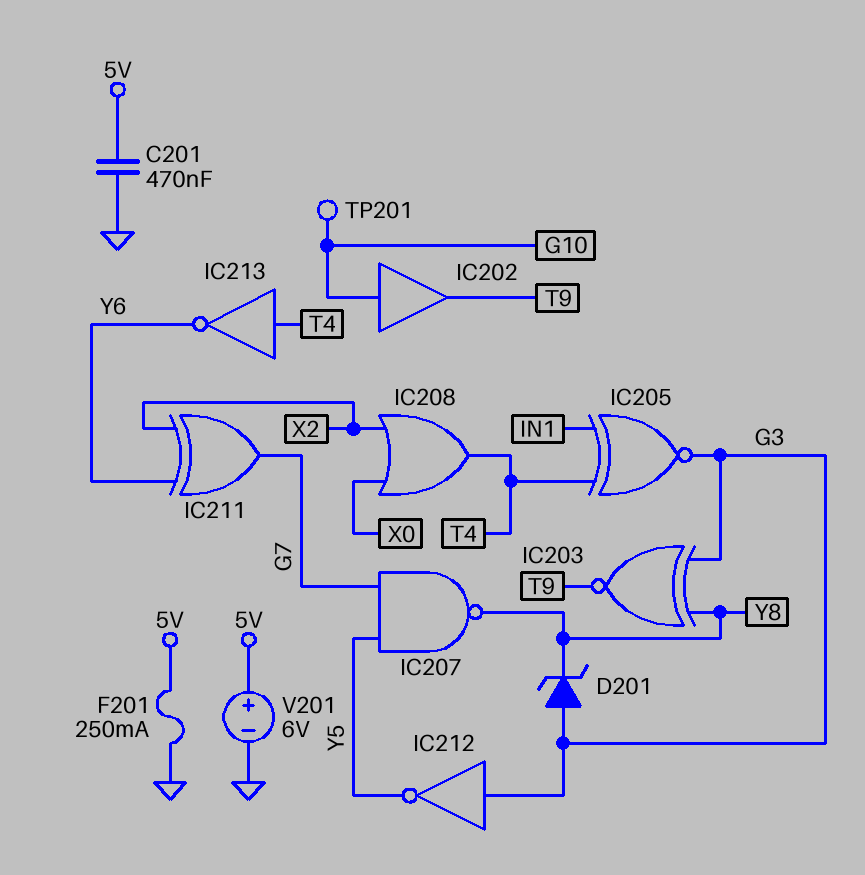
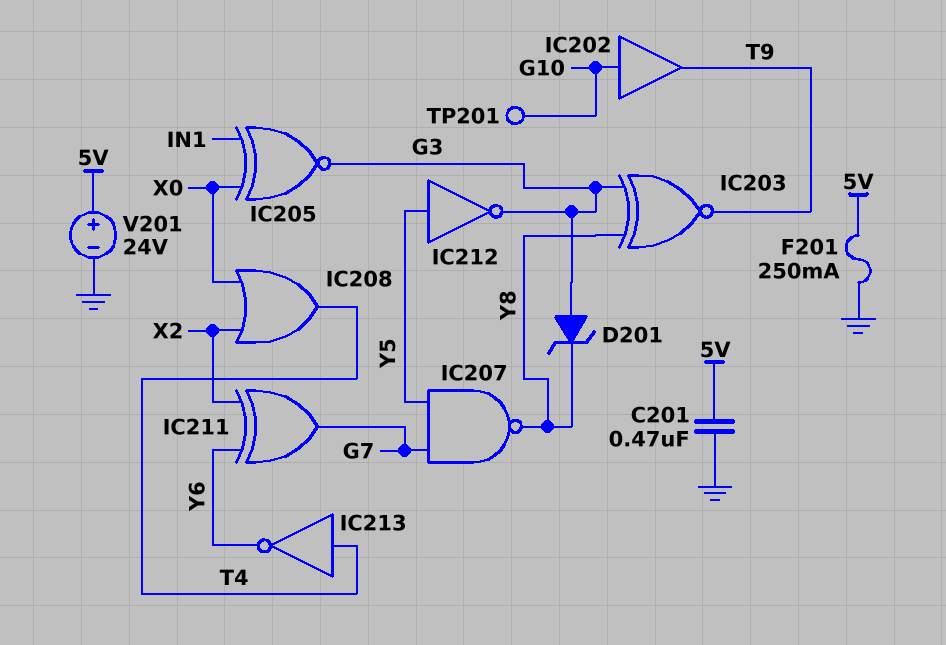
IC205: XNOR (in IN1, in T4, out G3) -> XNOR (in IN1, in X0, out G3)
IC212: NOT (in G3, out Y5) -> NOT (in Y5, out G3)
V201: 6V (plus 5V, minus GND) -> 24V (plus 5V, minus GND)

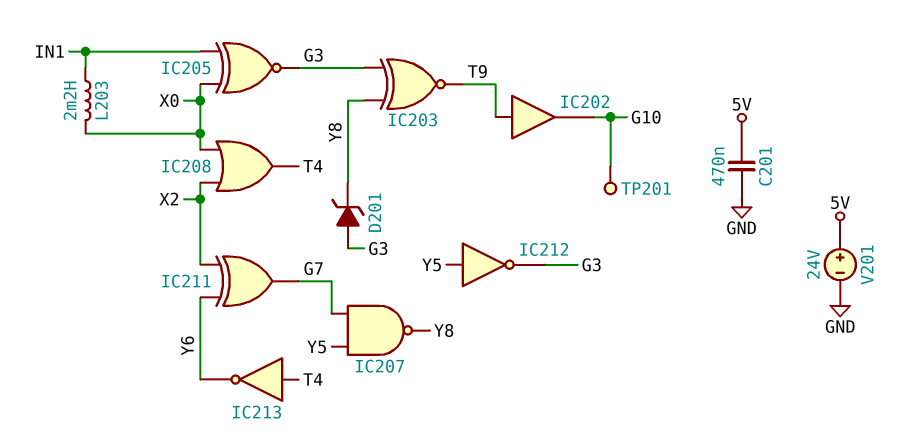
F201: 250mA (5V, GND) -> none
IC202: buffer (in G10, out T9) -> buffer (in T9, out G10)
L203: none -> 2.2mH (IN1, X0)

